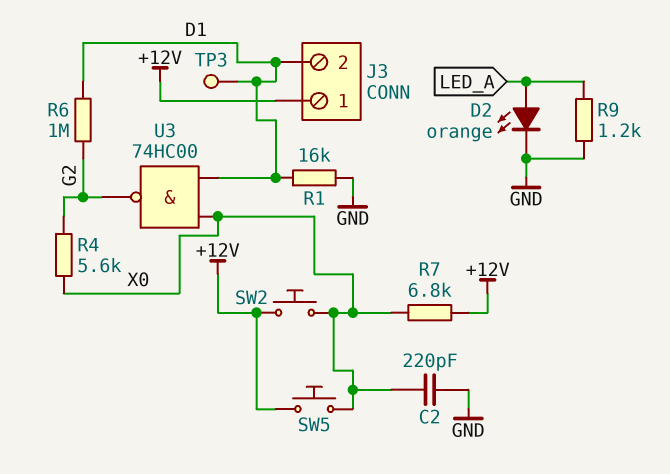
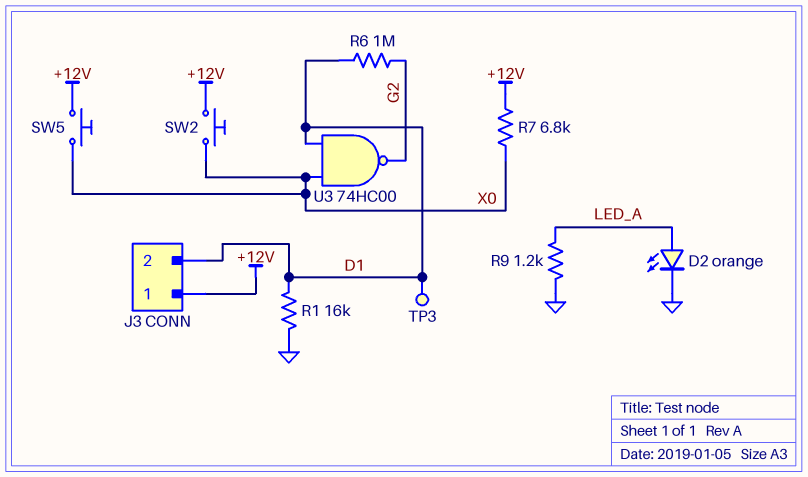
C2: 220pF (GND, X0) -> none
R4: 5.6k (G2, X0) -> none

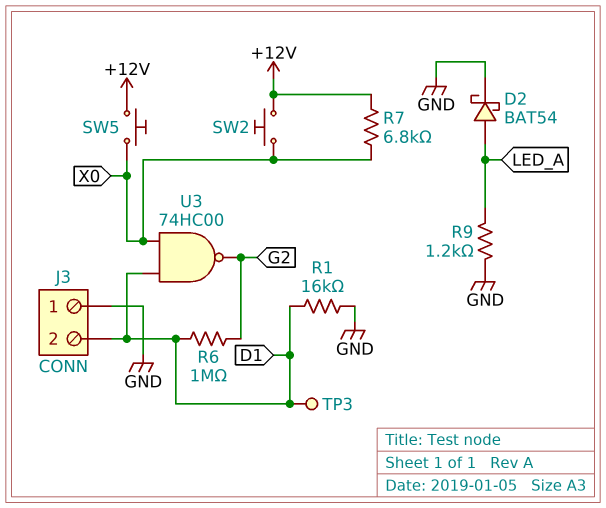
D2: LED orange (A LED_A, K GND) -> schottky BAT54 (A LED_A, K GND)
J3 pin 1: +12V -> GND

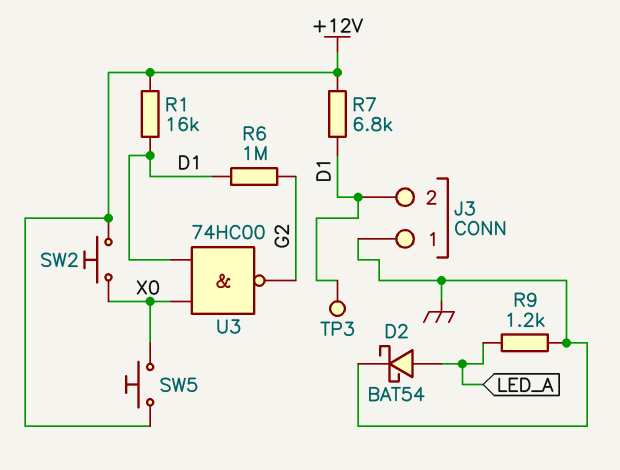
R1: 16k (D1, GND) -> 16k (+12V, D1)
R7: 6.8k (+12V, X0) -> 6.8k (+12V, D1)

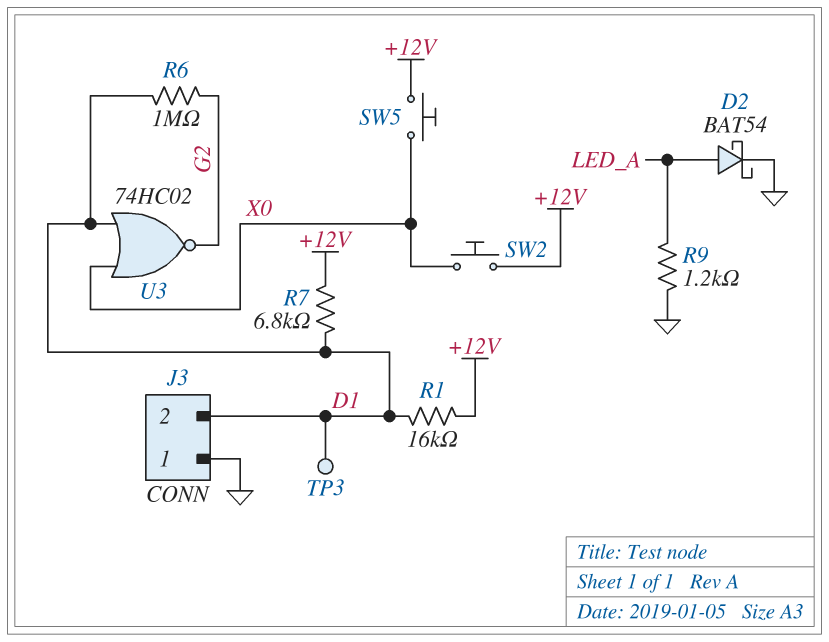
U3: NAND 74HC00 (in D1, in X0, out G2) -> NOR 74HC02 (in D1, in X0, out G2)

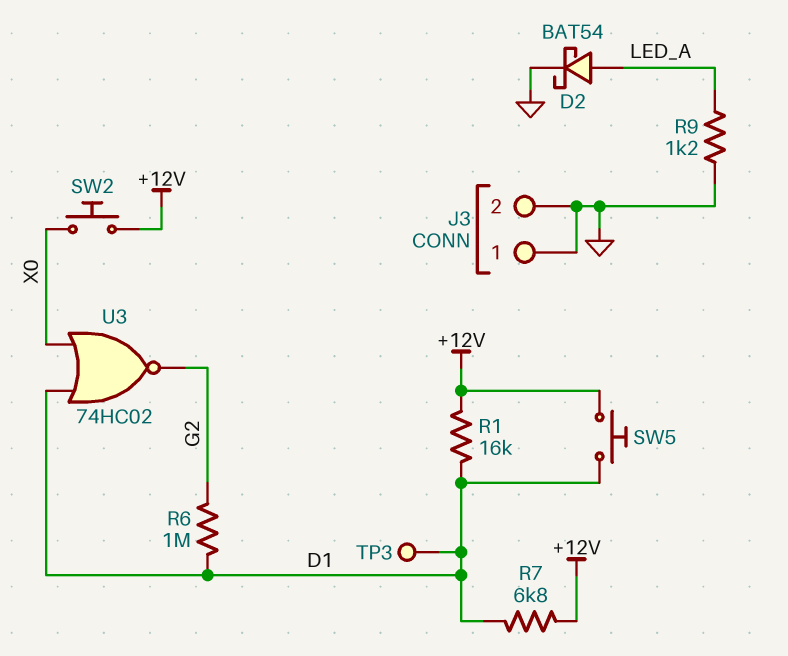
J3 pin 2: D1 -> GND
SW5: button (+12V, X0) -> button (+12V, D1)

